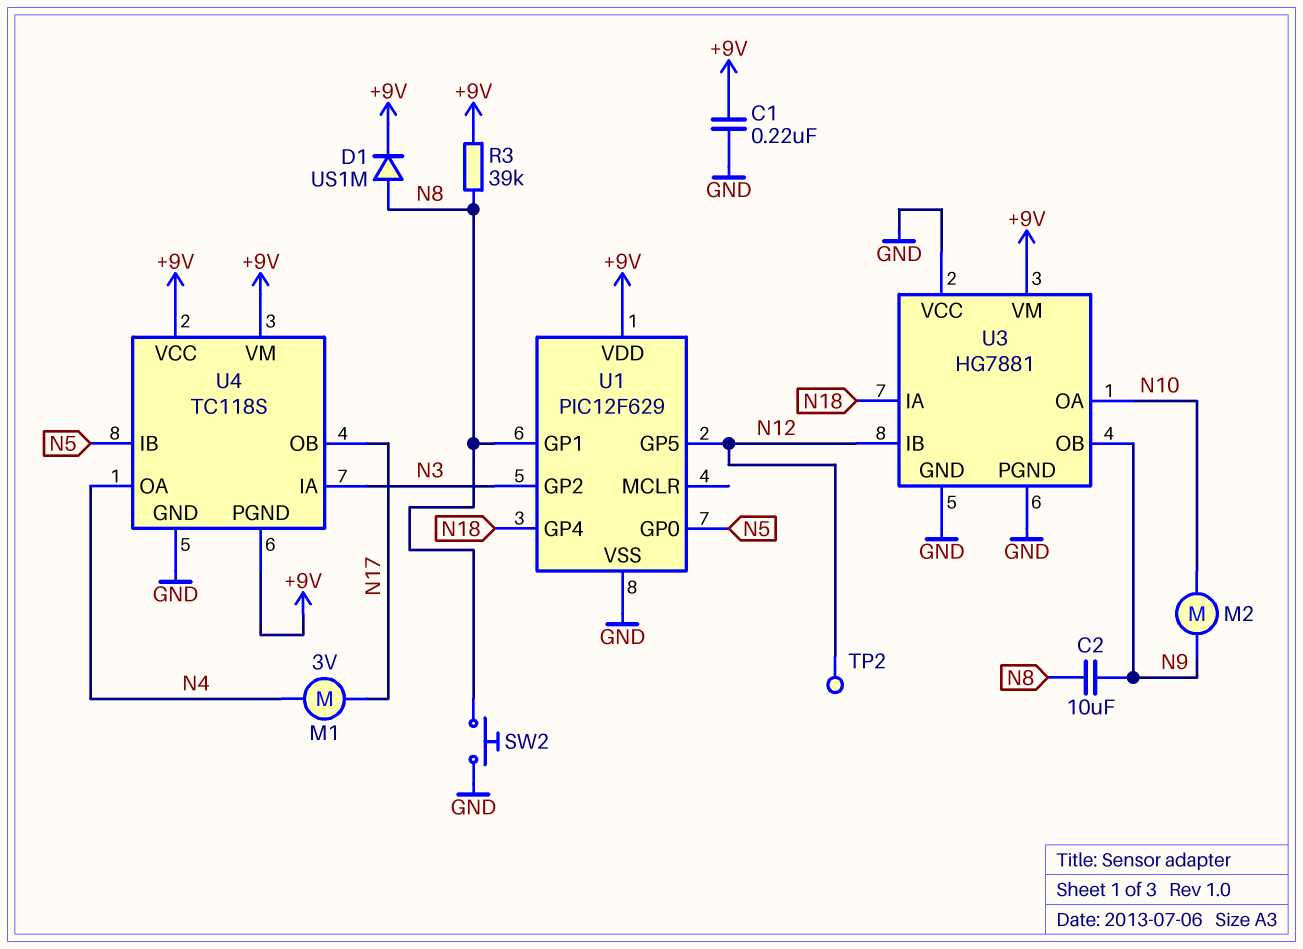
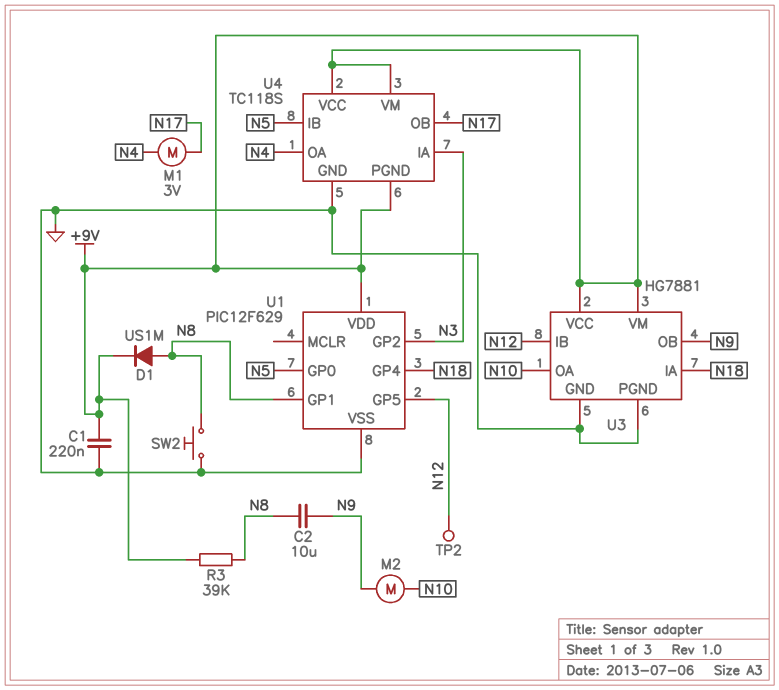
U3 pin VCC: GND -> +9V

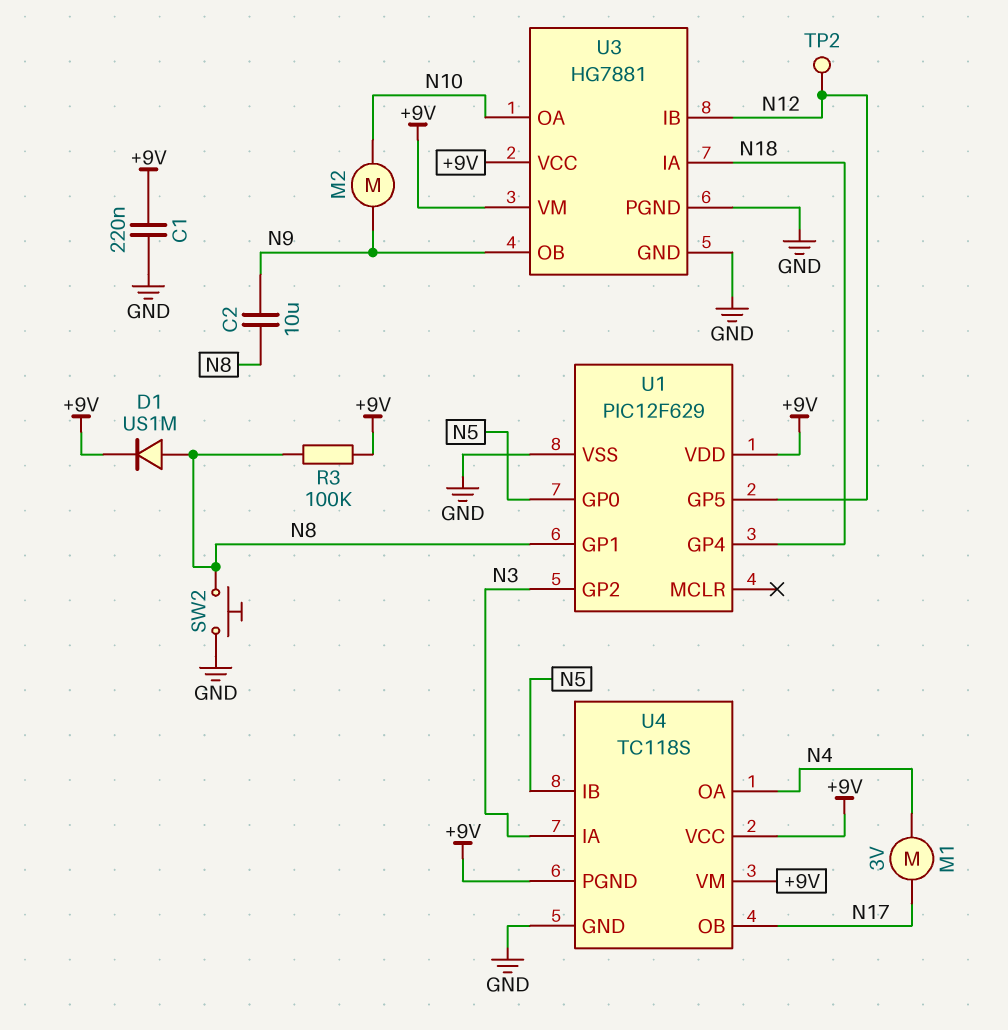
R3: 39k (+9V, N8) -> 100k (+9V, N8)

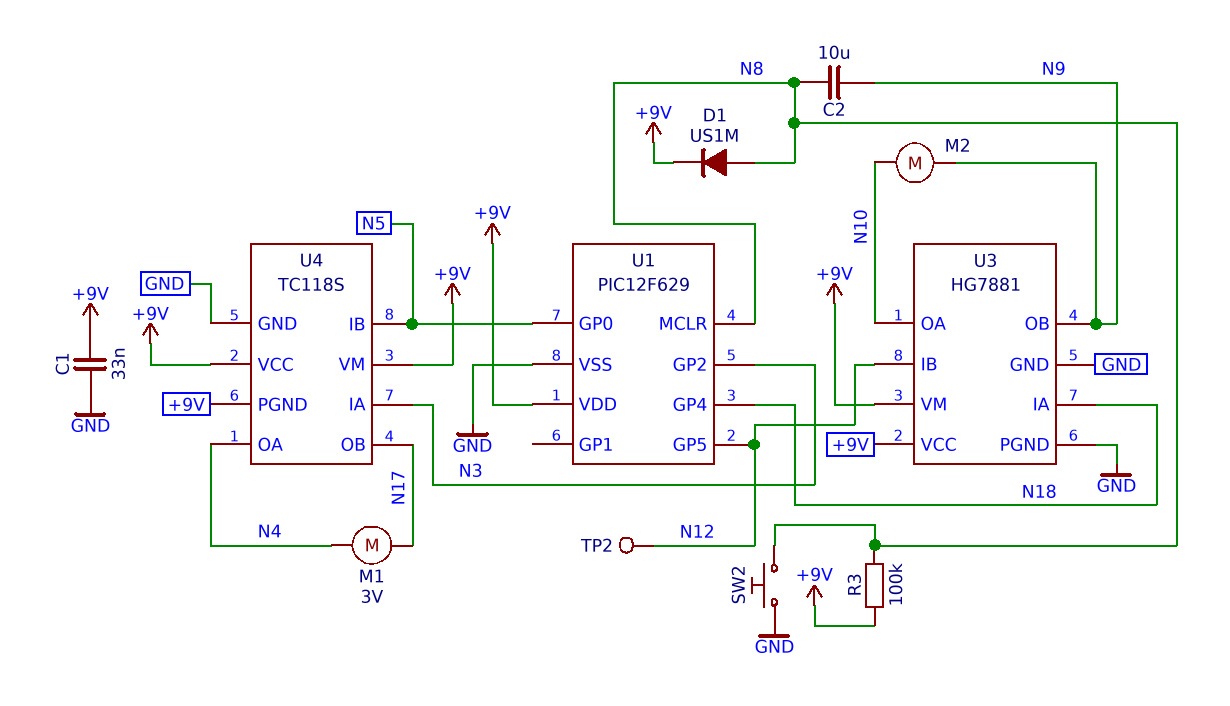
C1: 220nF (+9V, GND) -> 33nF (+9V, GND)
U1 pin GP1: N8 -> none
U1 pin MCLR: none -> N8

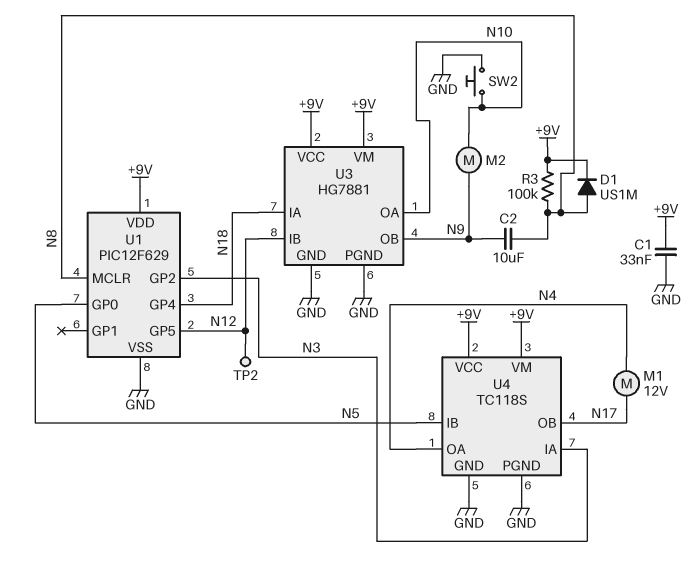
M1: motor 3V (N4, N17) -> motor 12V (N4, N17)
SW2: button (GND, N8) -> button (GND, N10)
U4 pin PGND: +9V -> GND

